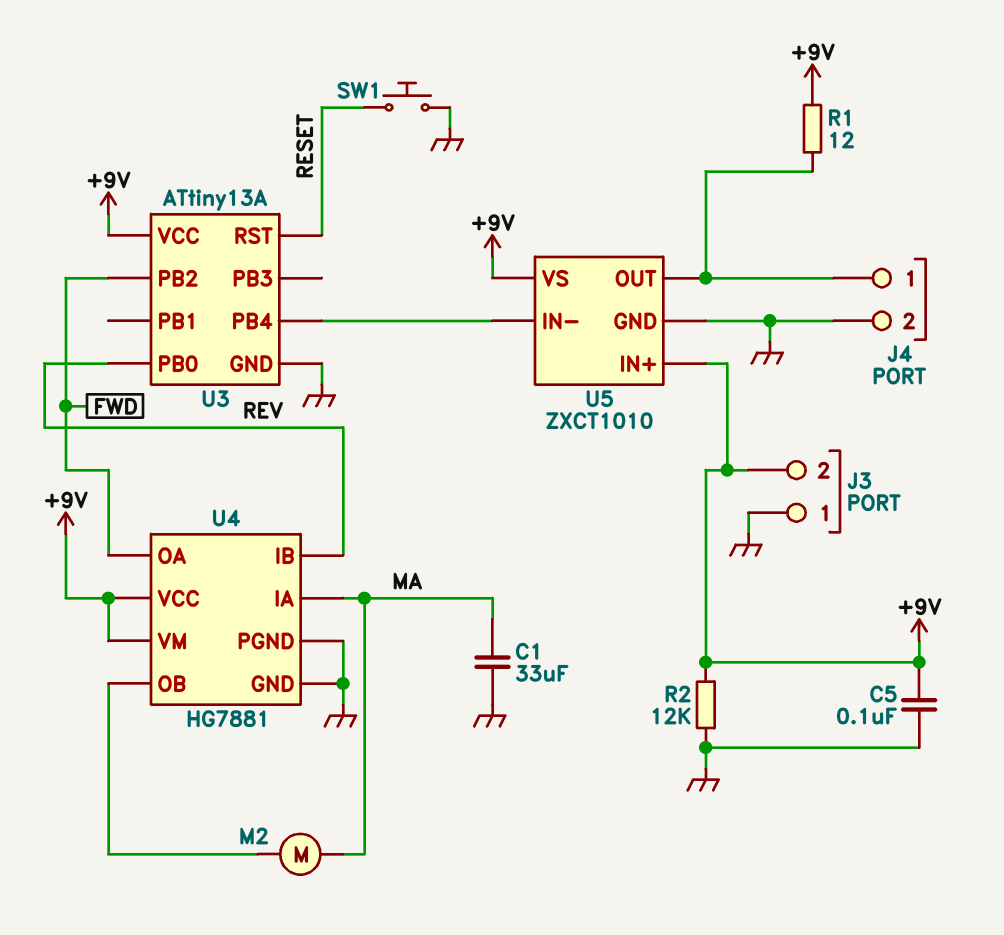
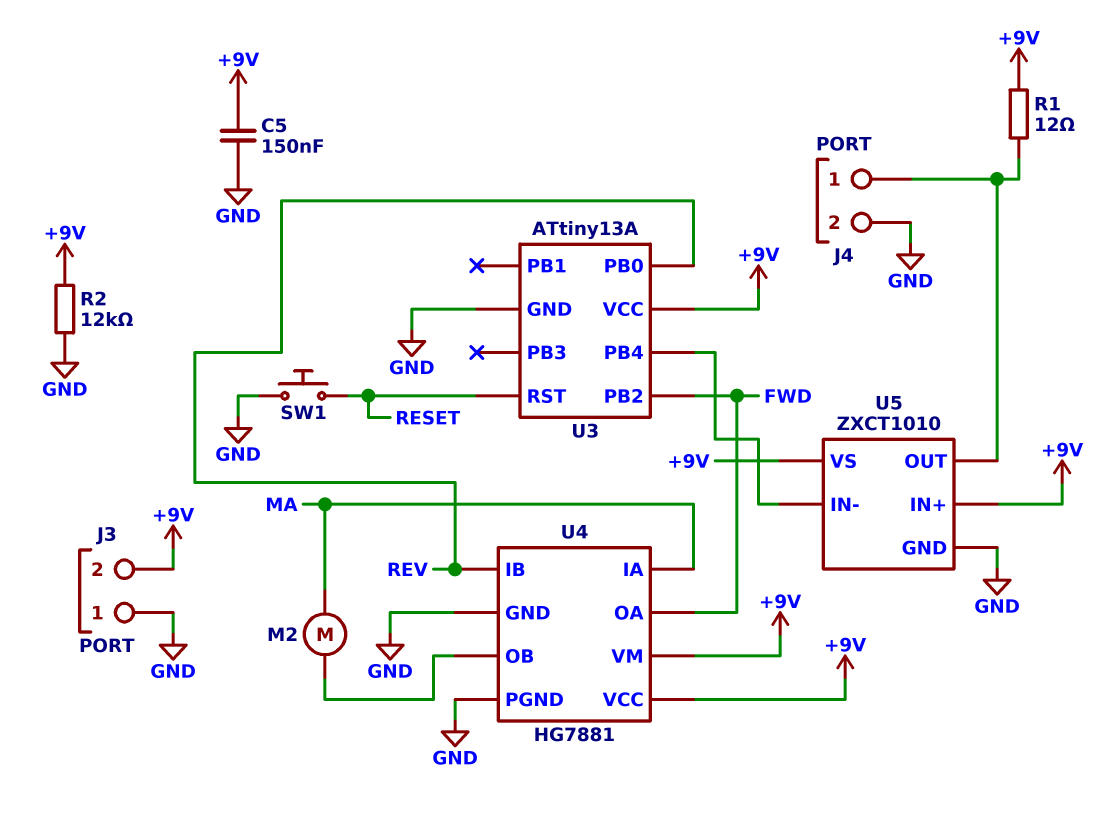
C1: 33uF (GND, MA) -> none
C5: 100nF (+9V, GND) -> 150nF (+9V, GND)

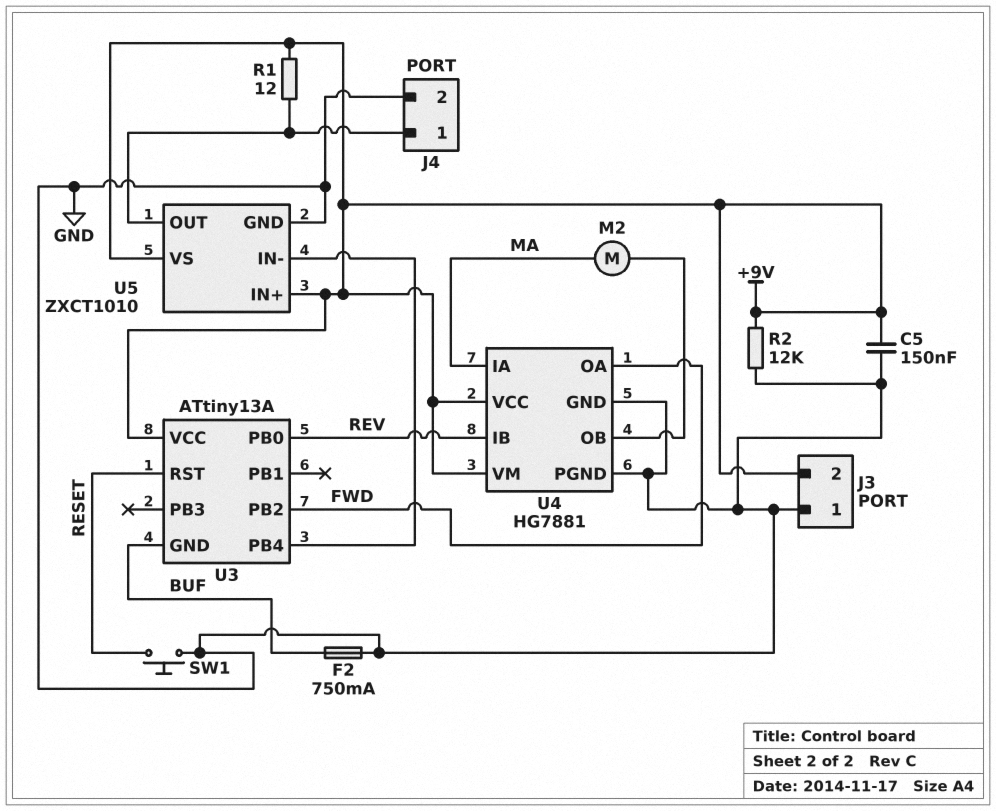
F2: none -> 750mA (BUF, GND)
U3 pin GND: GND -> BUF

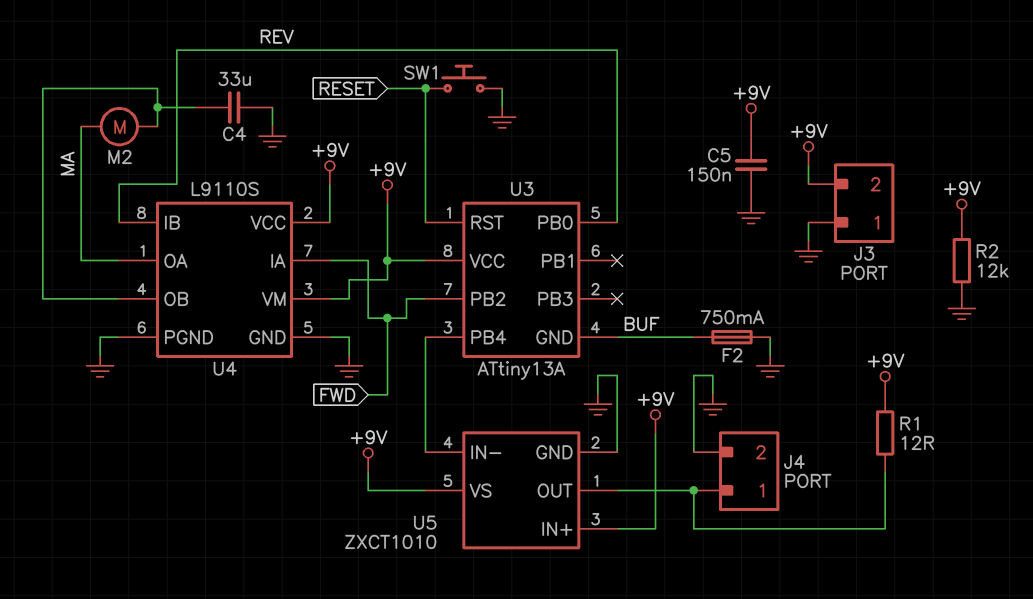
C4: none -> 33uF (GND, U4/OB)
U4: HG7881 -> L9110S
U4 pin IA: MA -> FWD
U4 pin OA: FWD -> MA

